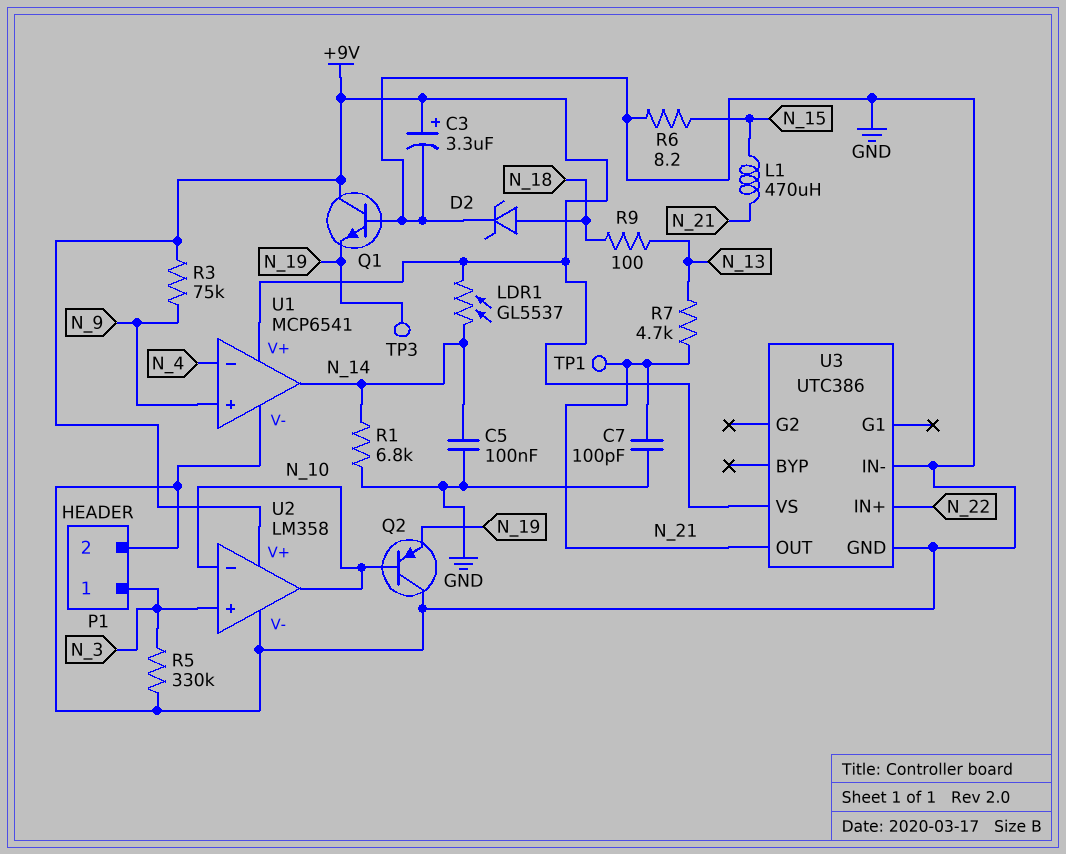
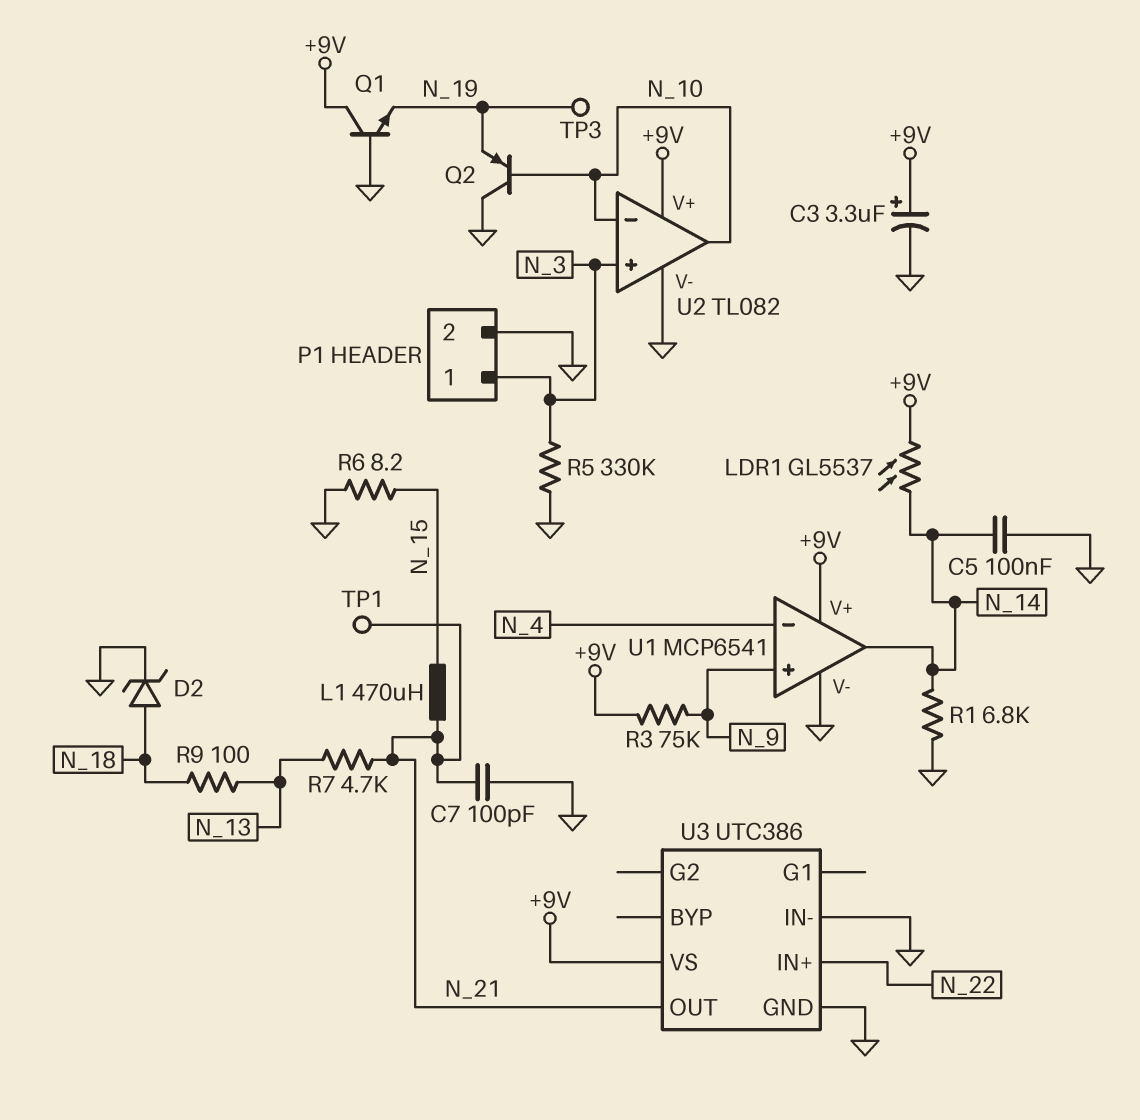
U2: LM358 -> TL082

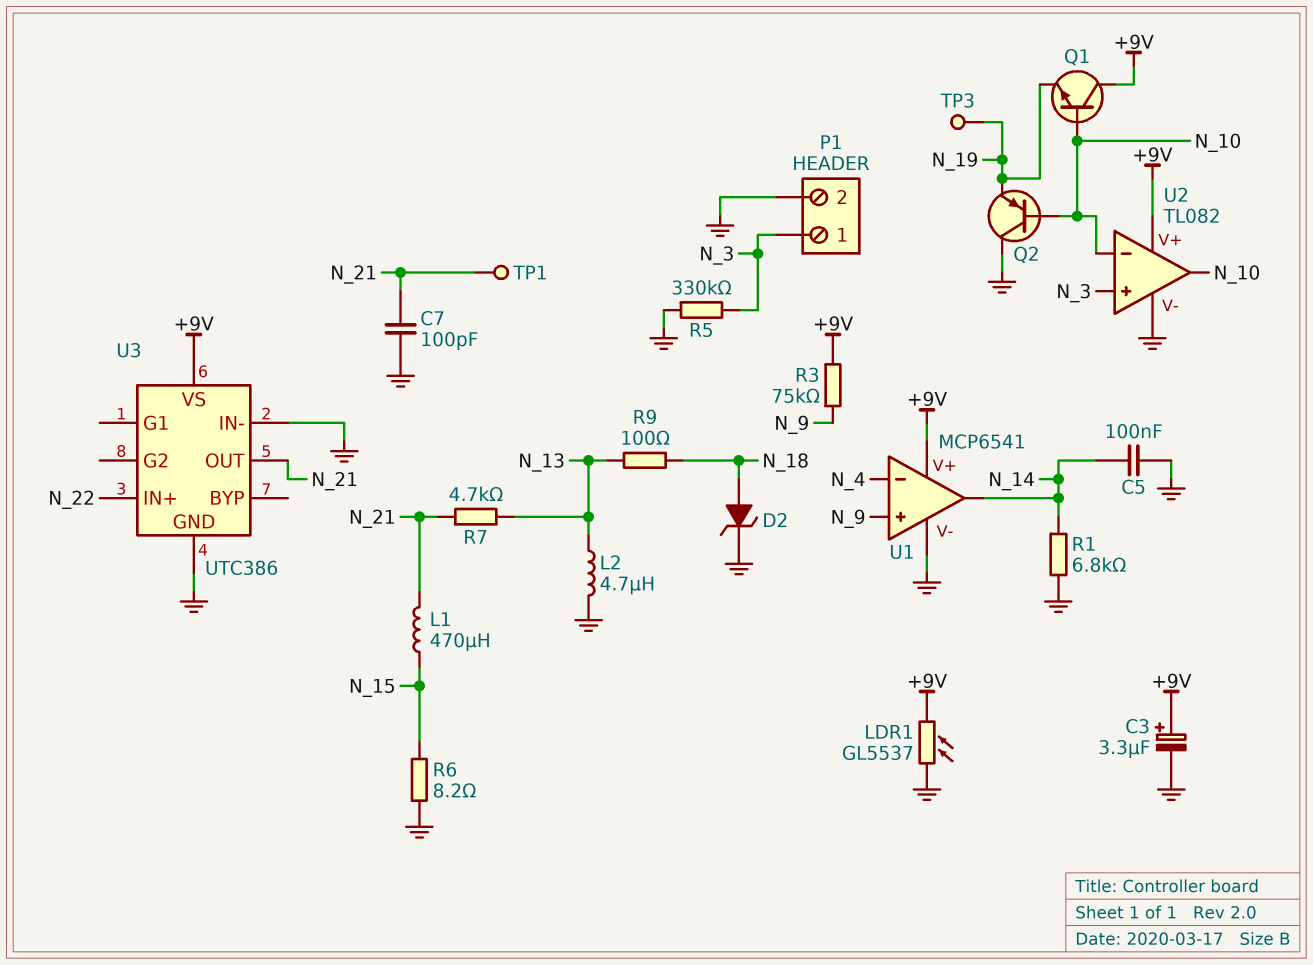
L2: none -> 4.7uH (GND, N_13)
LDR1: GL5537 (+9V, N_14) -> GL5537 (+9V, GND)
Q1: NPN (B GND, C +9V, E N_19) -> NPN (B N_10, C +9V, E N_19)

